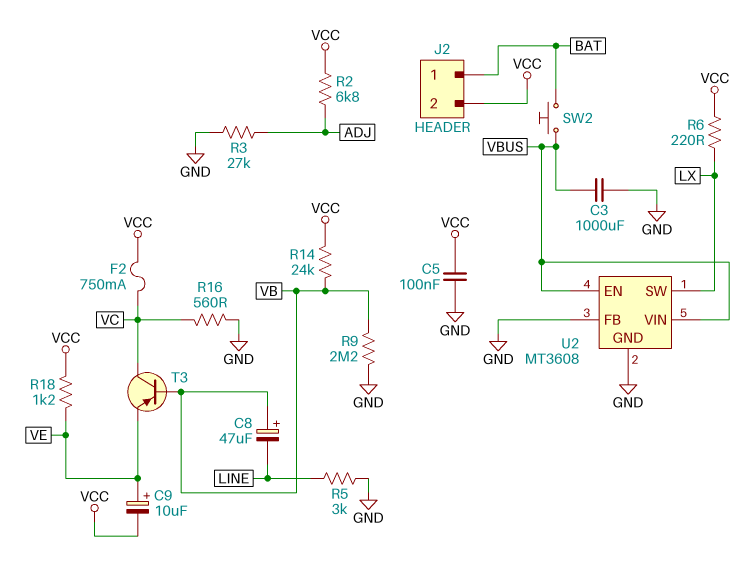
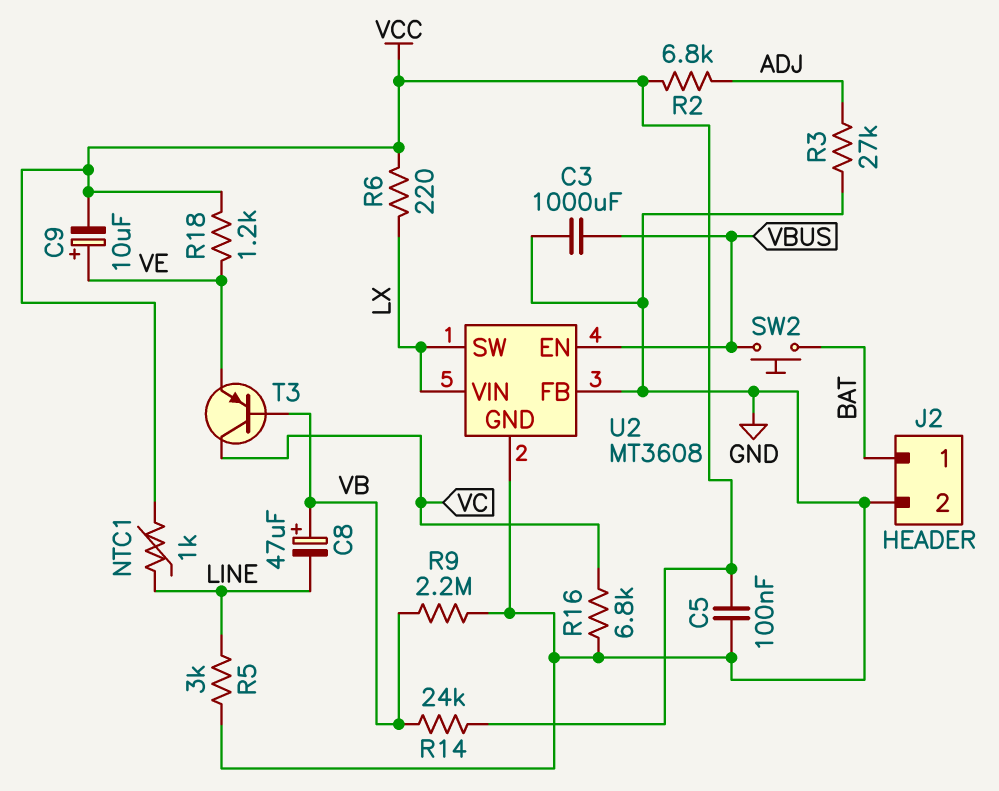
F2: 750mA (VC, VCC) -> none
J2 pin 2: VCC -> GND
NTC1: none -> 1k (LINE, VCC)
R16: 560 (GND, VC) -> 6.8k (GND, VC)
U2 pin VIN: VBUS -> LX

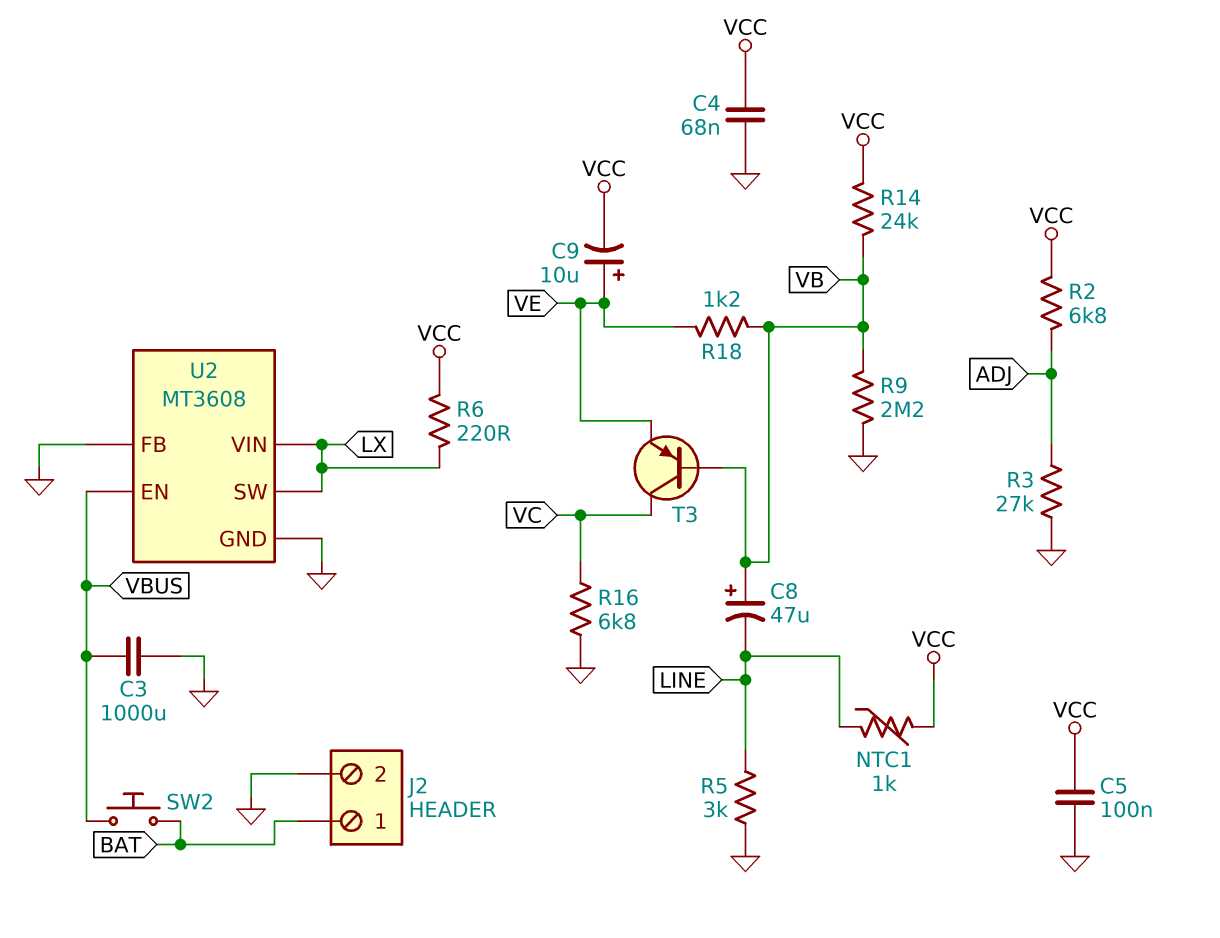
C4: none -> 68nF (GND, VCC)
R18: 1.2k (VCC, VE) -> 1.2k (VB, VE)

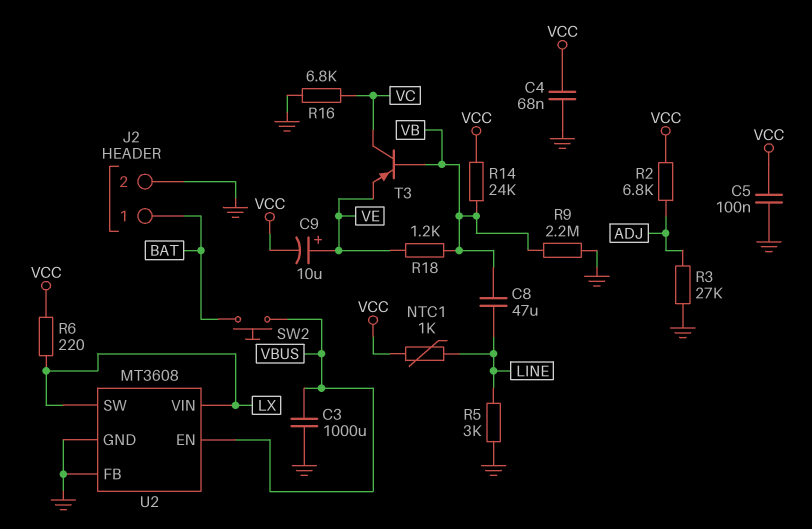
C8: 47uF (plus VB, minus LINE) -> 47uF (LINE, VB)

